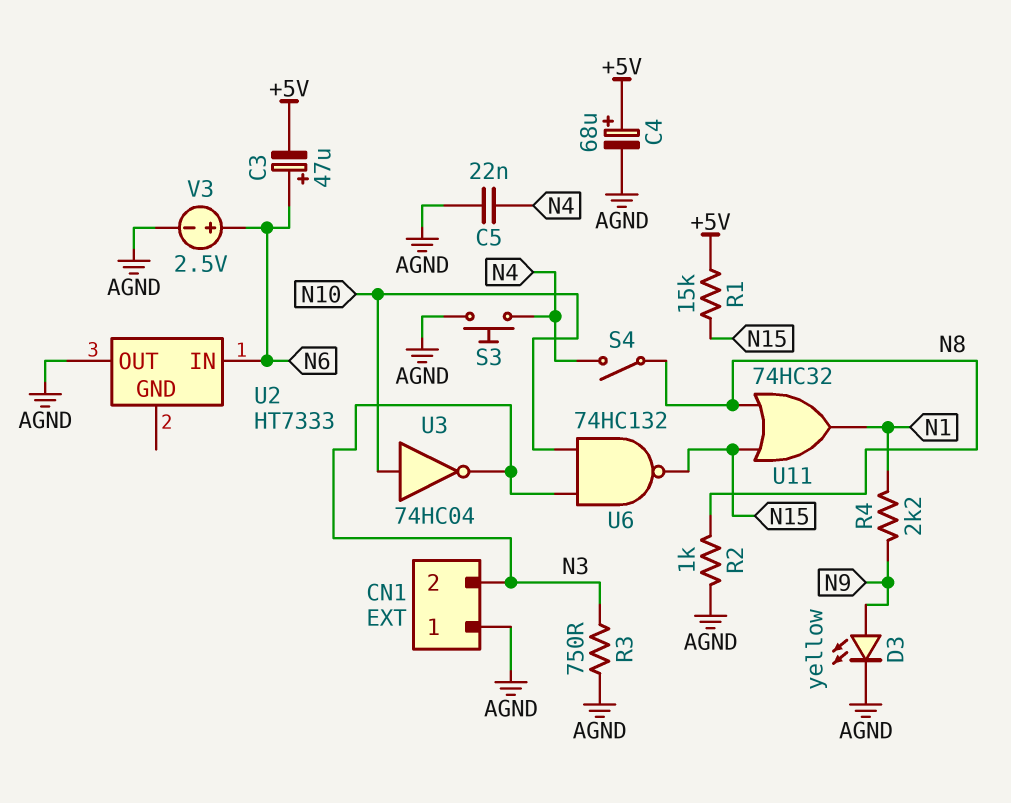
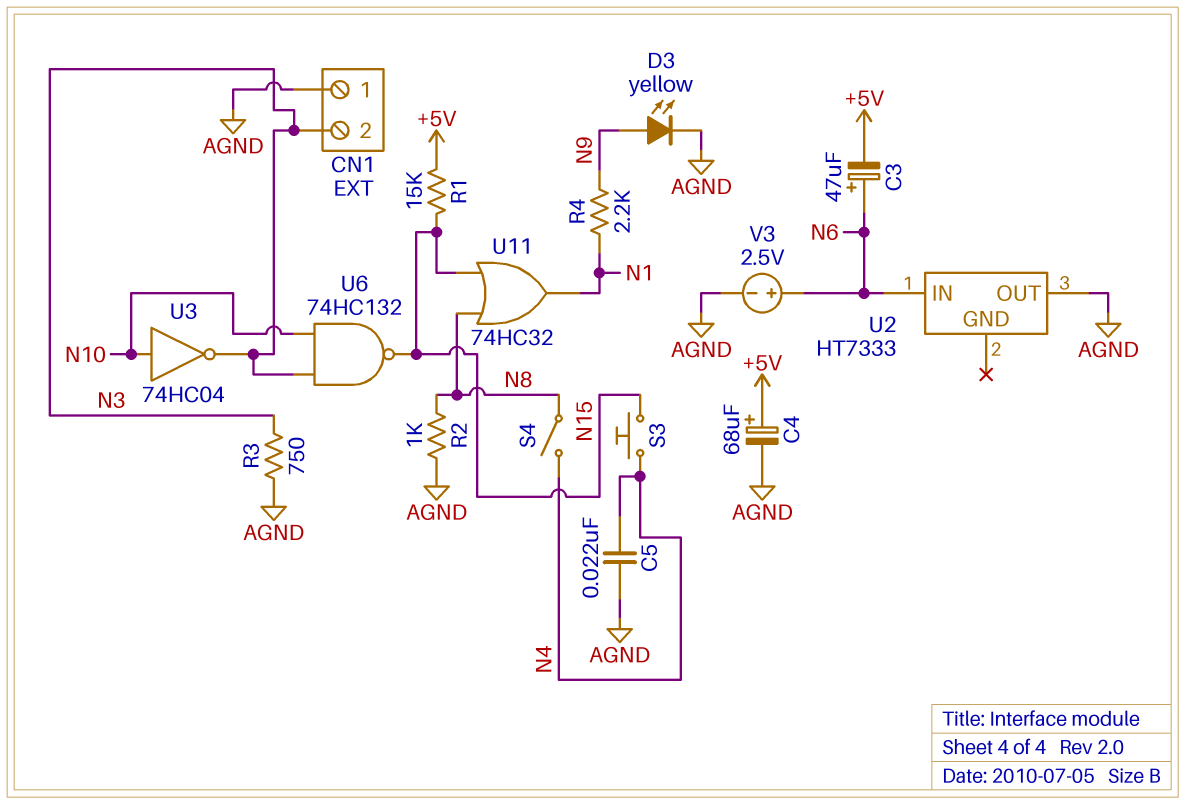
S3: button (AGND, N4) -> button (N4, N15)

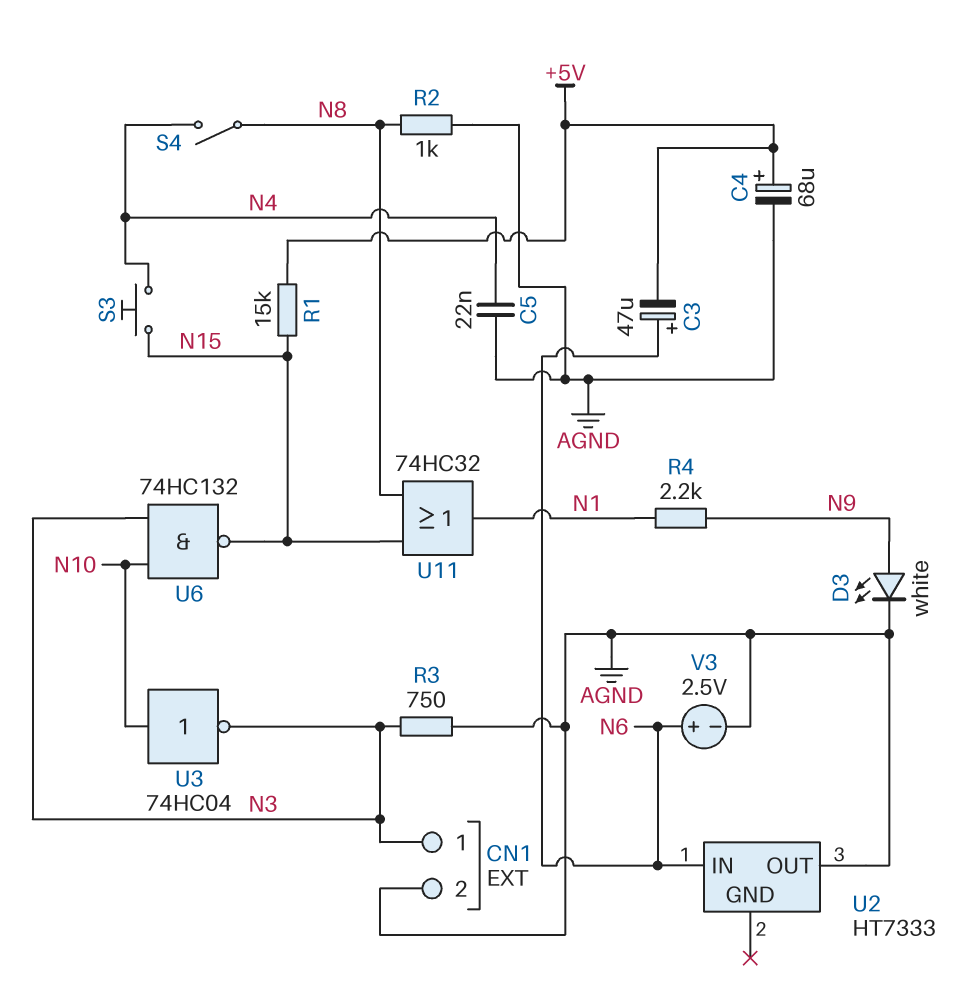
CN1 pin 1: AGND -> N3
CN1 pin 2: N3 -> AGND
D3: LED yellow (A N9, K AGND) -> LED white (A N9, K AGND)

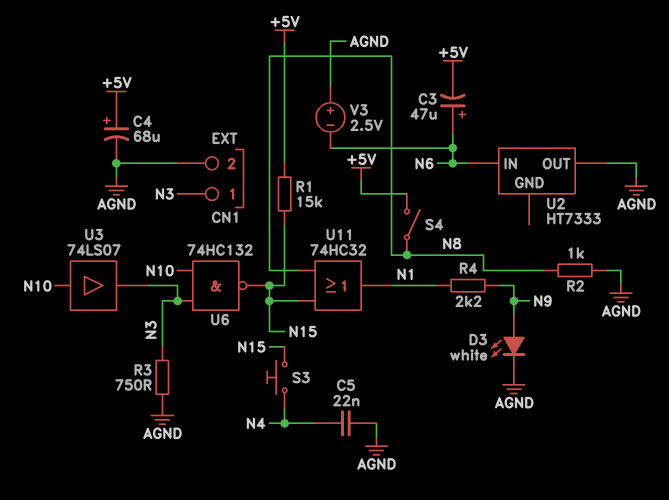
S4: switch (N4, N8) -> switch (+5V, N8)
U3: NOT 74HC04 (in N10, out N3) -> buffer 74LS07 (in N10, out N3)
V3: 2.5V (plus N6, minus AGND) -> 2.5V (plus AGND, minus N6)

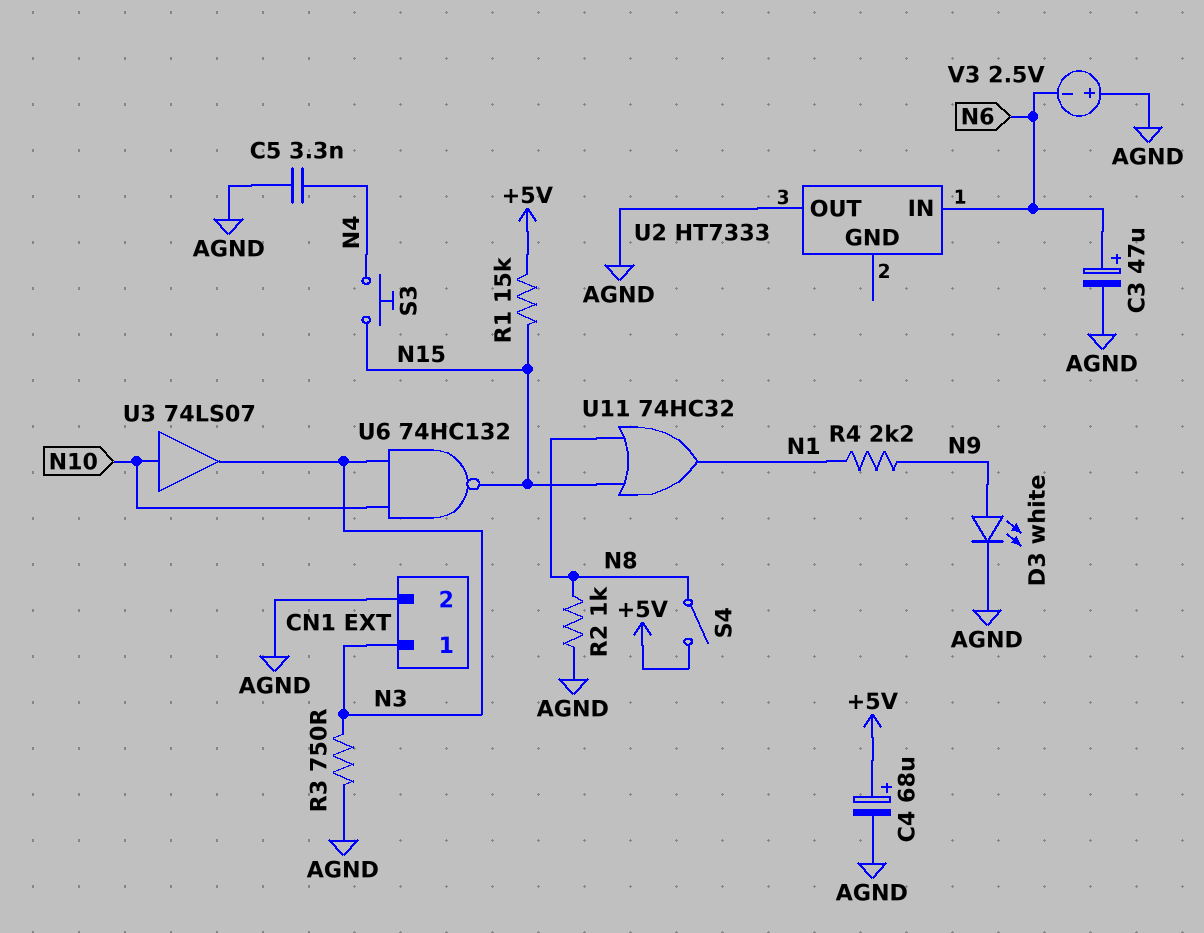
C3: 47uF (plus N6, minus +5V) -> 47uF (plus N6, minus AGND)
C5: 22nF (AGND, N4) -> 3.3nF (AGND, N4)

